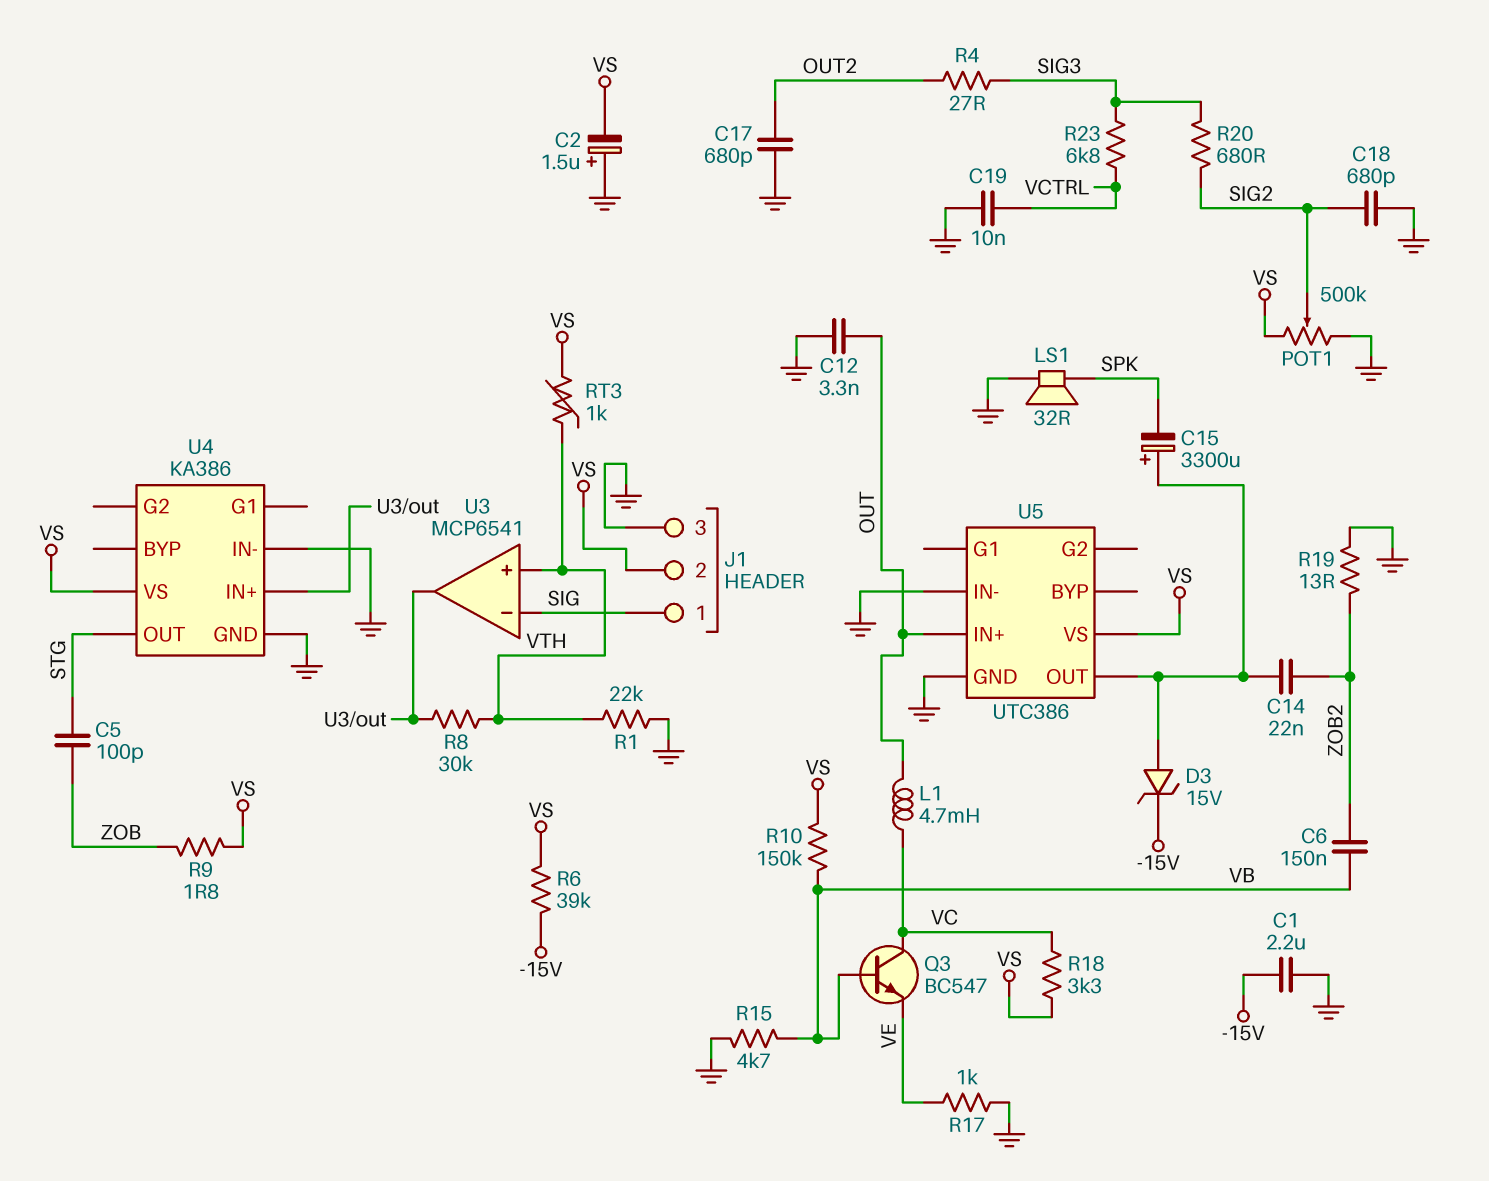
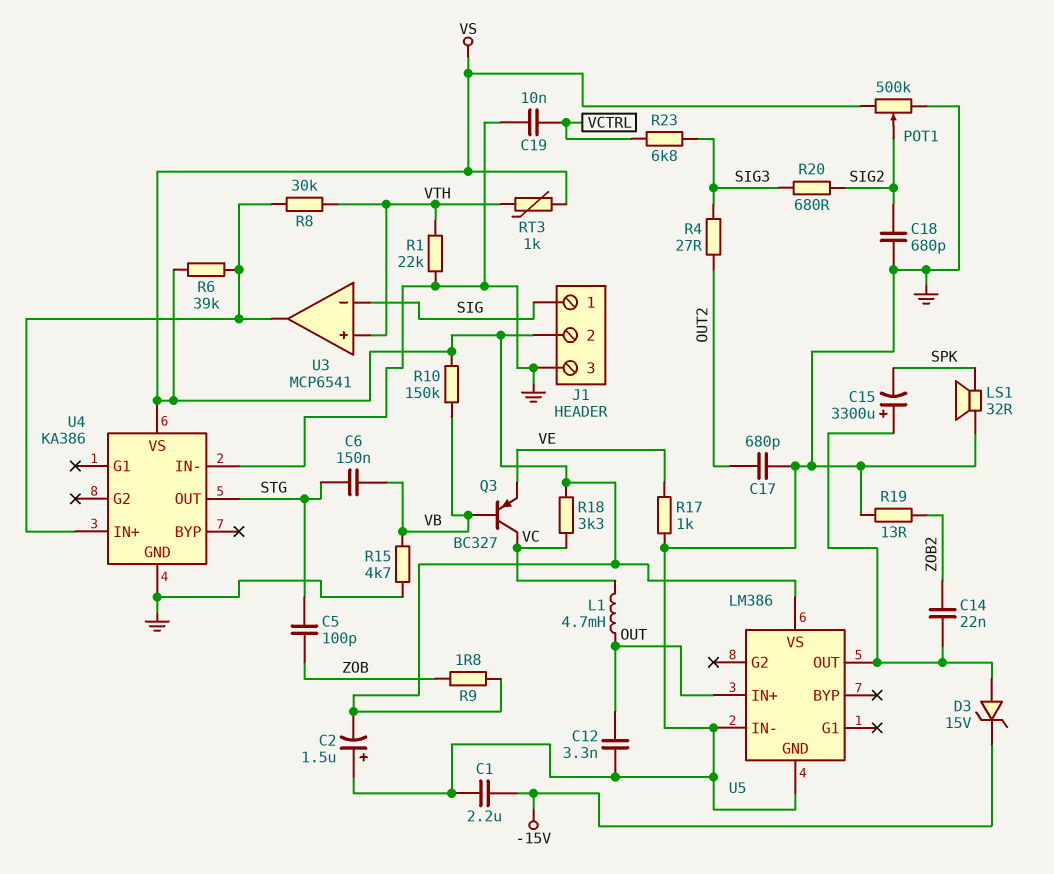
C6: 150nF (VB, ZOB2) -> 150nF (STG, VB)
Q3: NPN BC547 (B VB, C VC, E VE) -> PNP BC327 (B VB, C VC, E VE)
R6: 39k (-15V, VS) -> 39k (U3/out, VS)
U5: UTC386 -> LM386

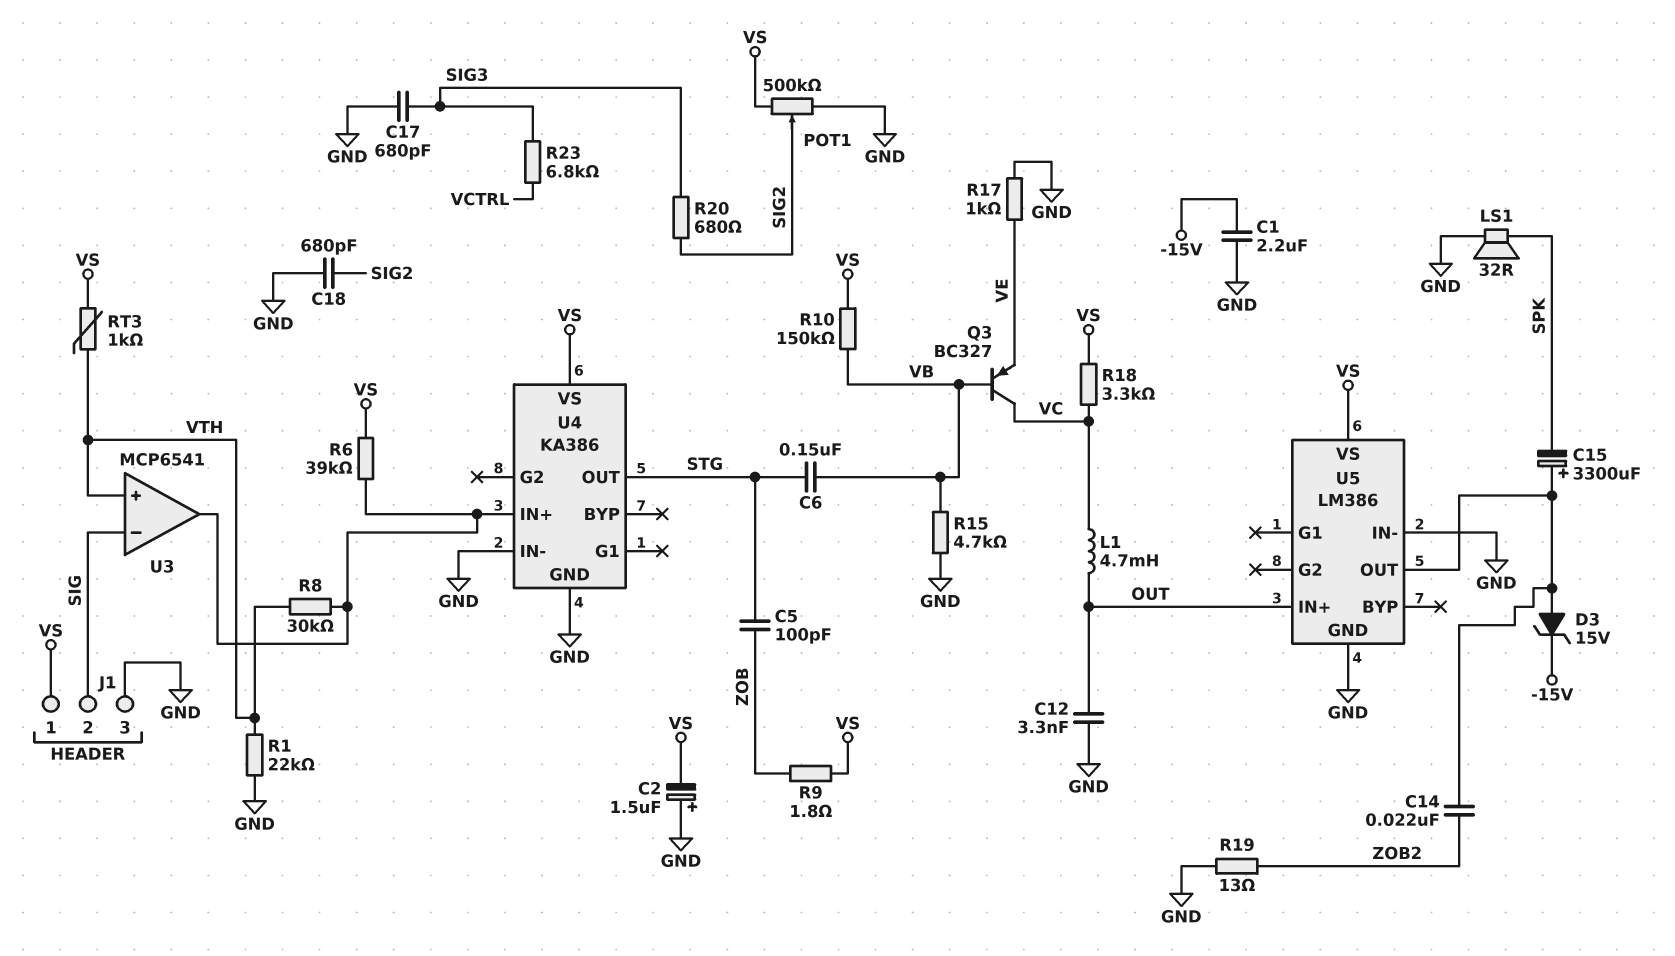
C17: 680pF (GND, OUT2) -> 680pF (GND, SIG3)
C19: 10nF (GND, VCTRL) -> none
J1 pin 1: SIG -> VS
J1 pin 2: VS -> SIG
R4: 27 (OUT2, SIG3) -> none

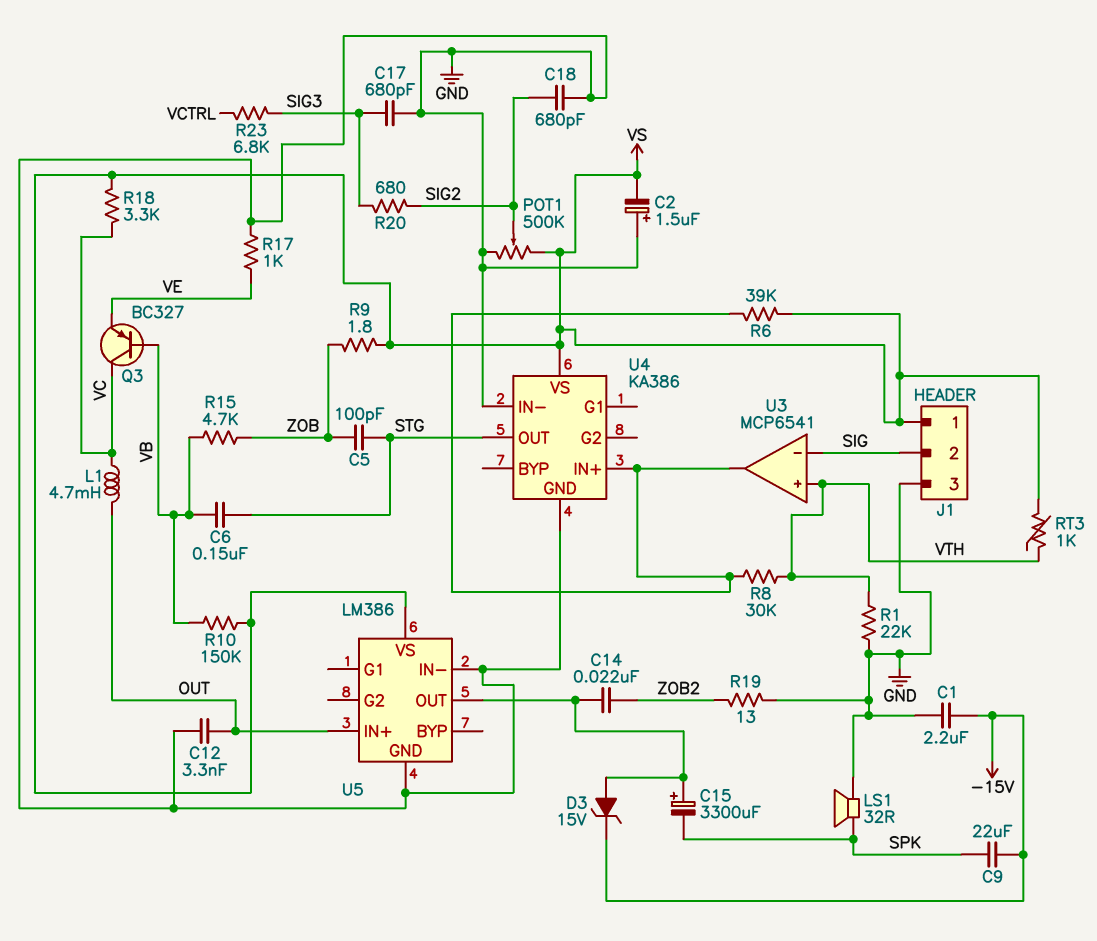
C9: none -> 22uF (-15V, SPK)
R15: 4.7k (GND, VB) -> 4.7k (VB, ZOB)

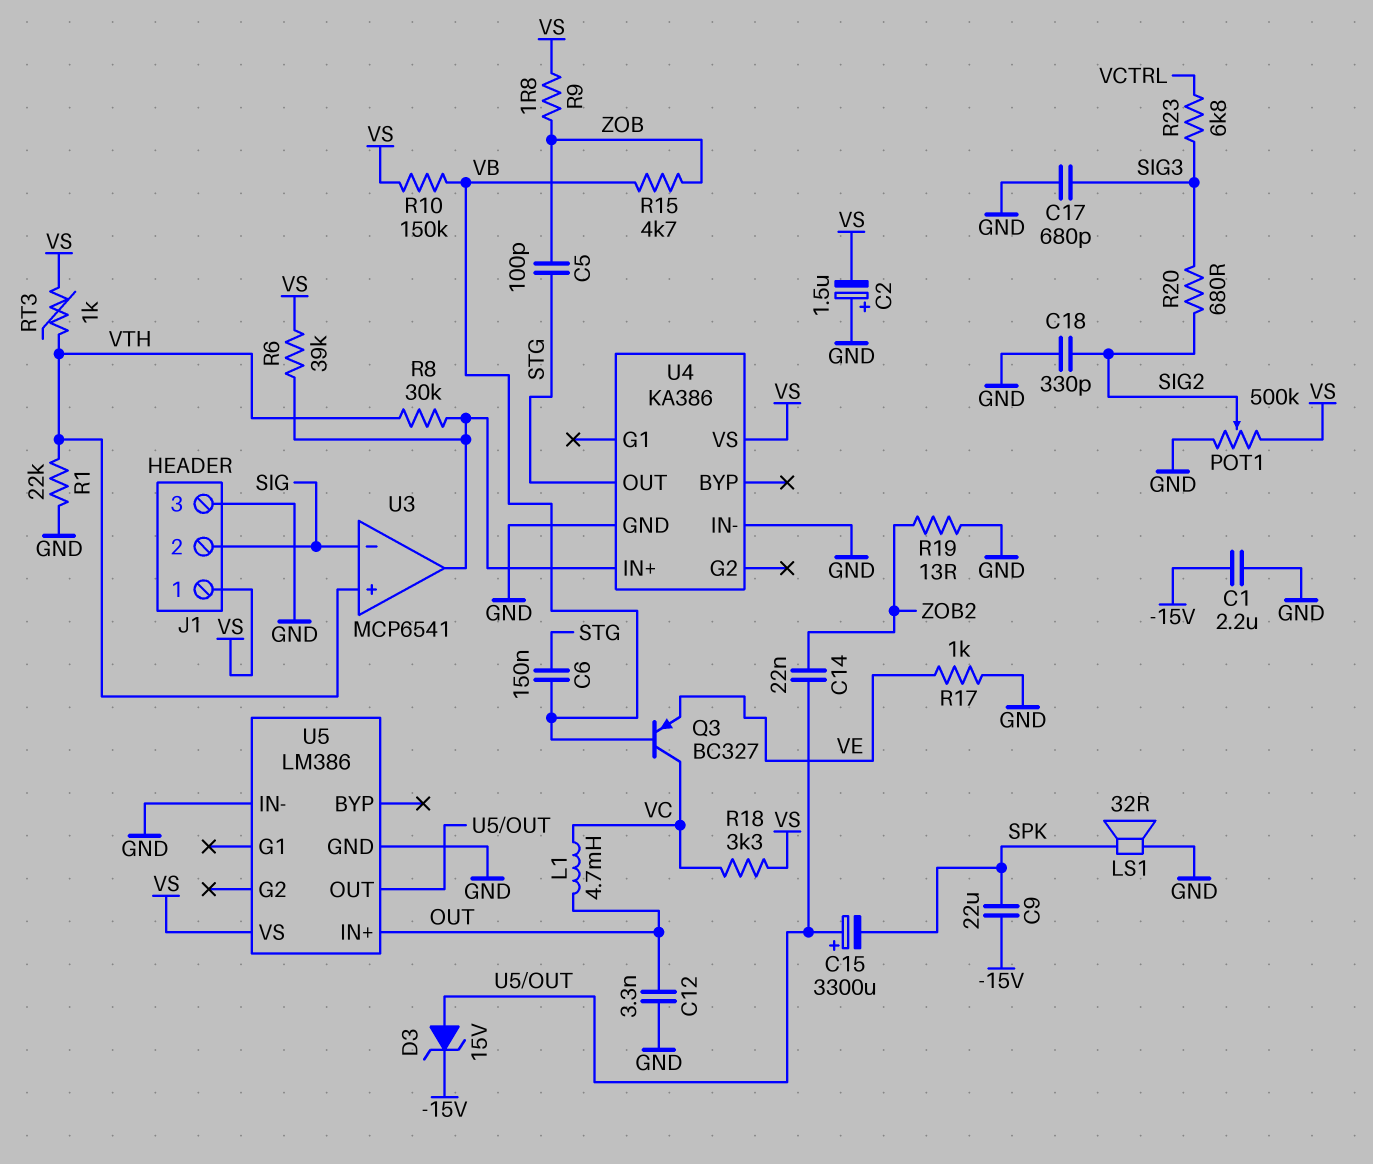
C18: 680pF (GND, SIG2) -> 330pF (GND, SIG2)

